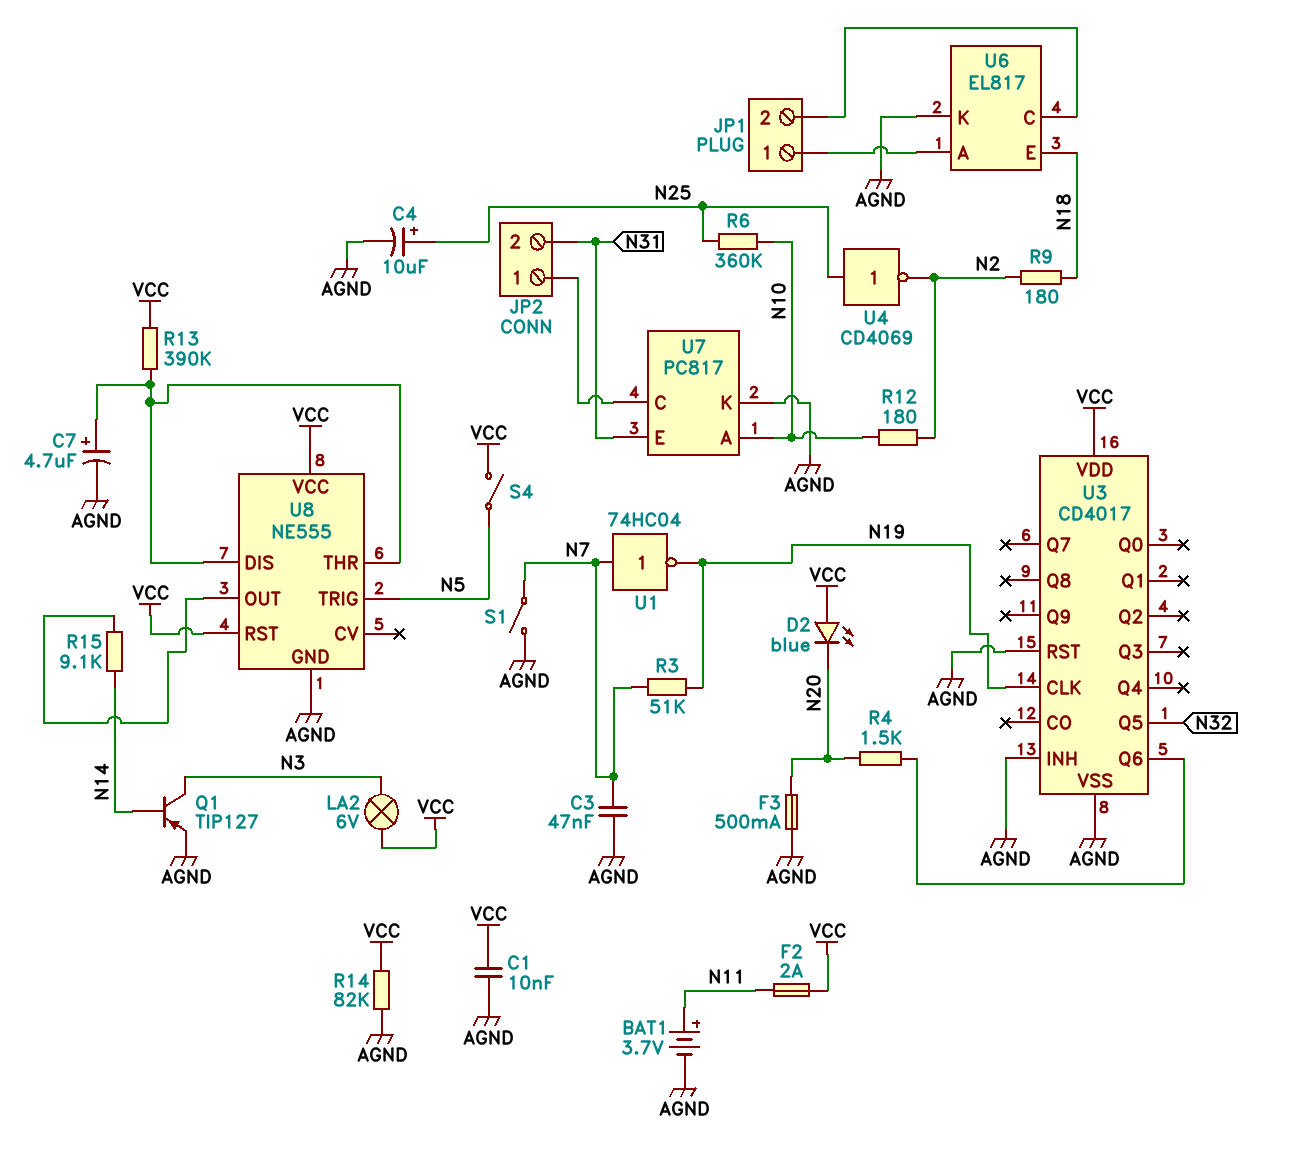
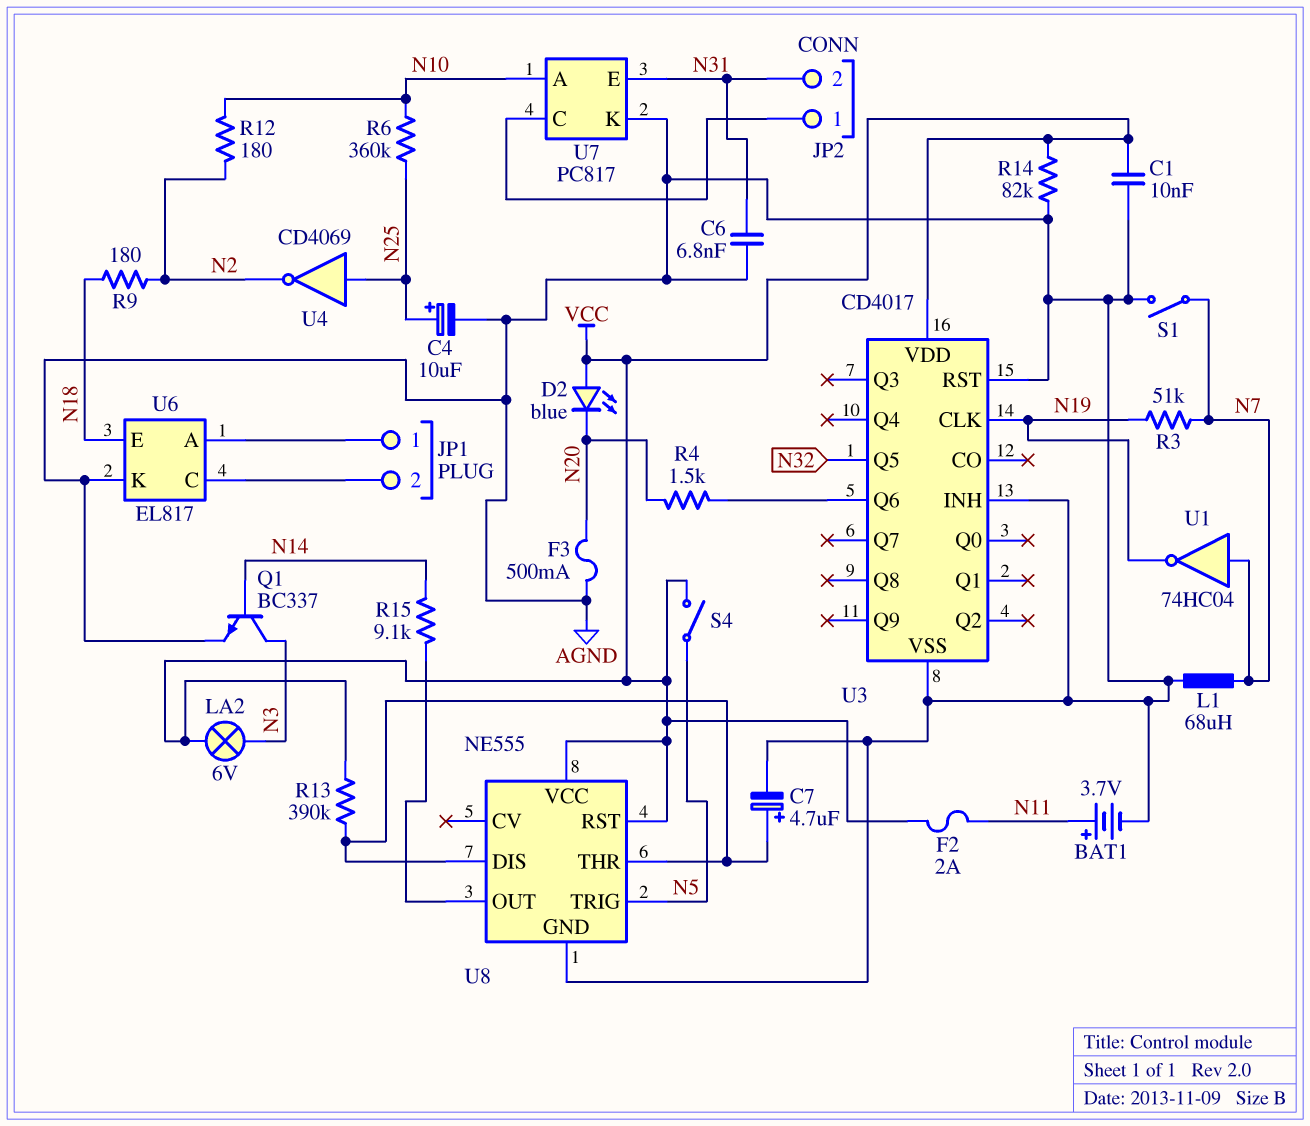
C3: 47nF (AGND, N7) -> none
C6: none -> 6.8nF (AGND, N31)
L1: none -> 68uH (AGND, N7)
Q1: PNP TIP127 (B N14, C N3, E AGND) -> NPN BC337 (B N14, C N3, E AGND)

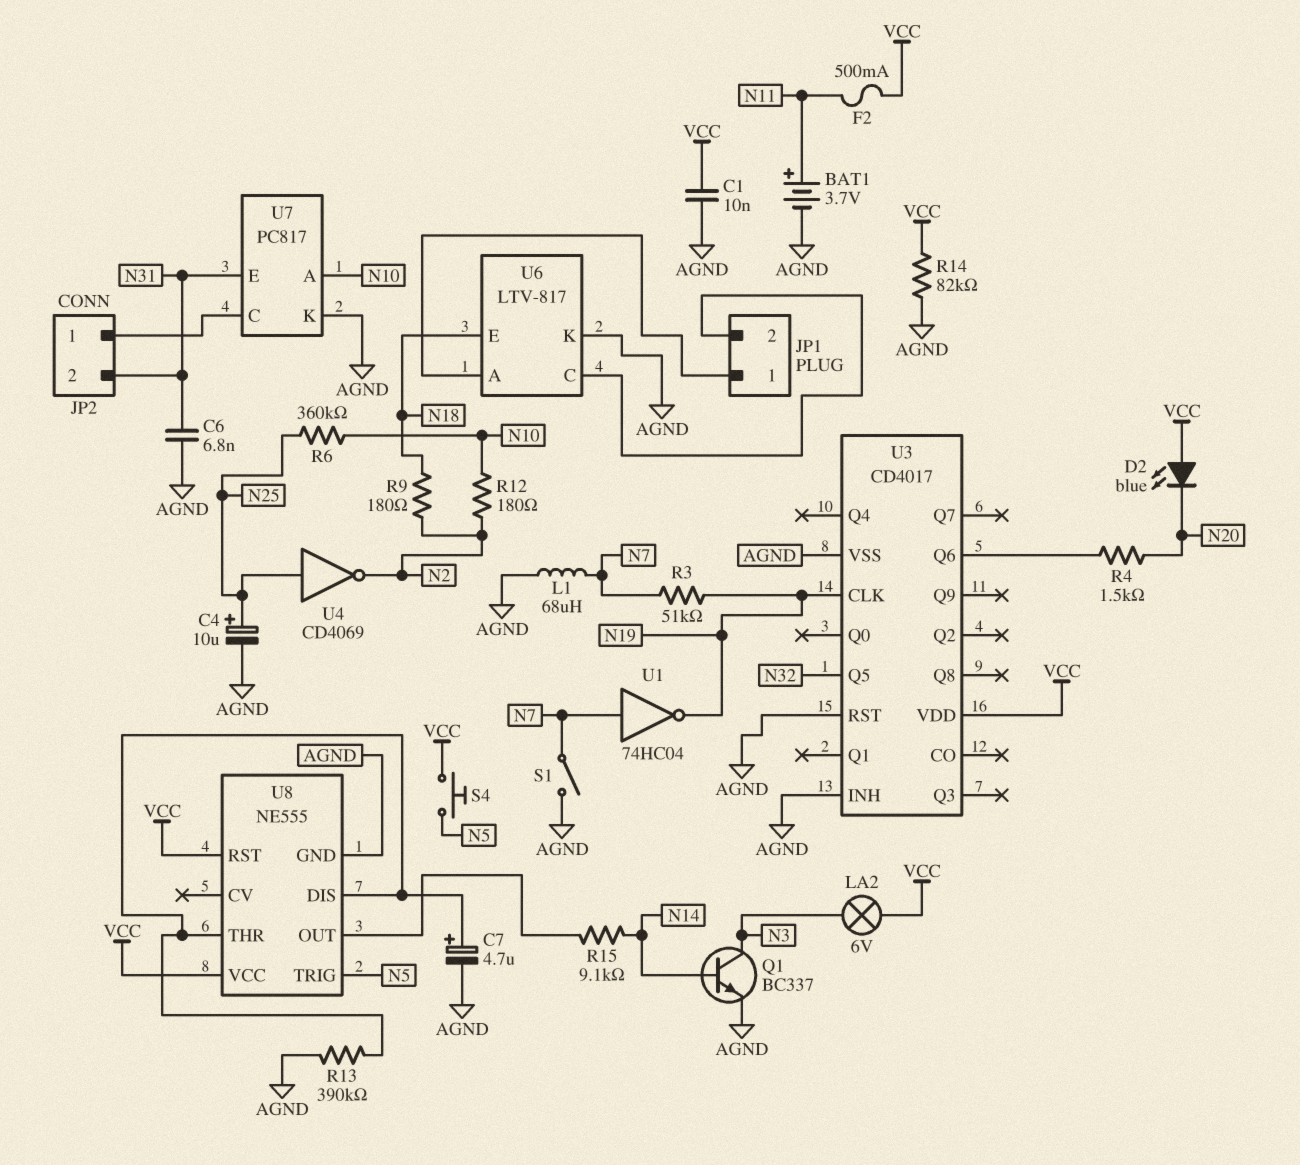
F2: 2A (N11, VCC) -> 500mA (N11, VCC)
F3: 500mA (AGND, N20) -> none
R13: 390k (U8/DIS, VCC) -> 390k (AGND, U8/DIS)
S4: switch (N5, VCC) -> button (N5, VCC)
U6: EL817 -> LTV-817

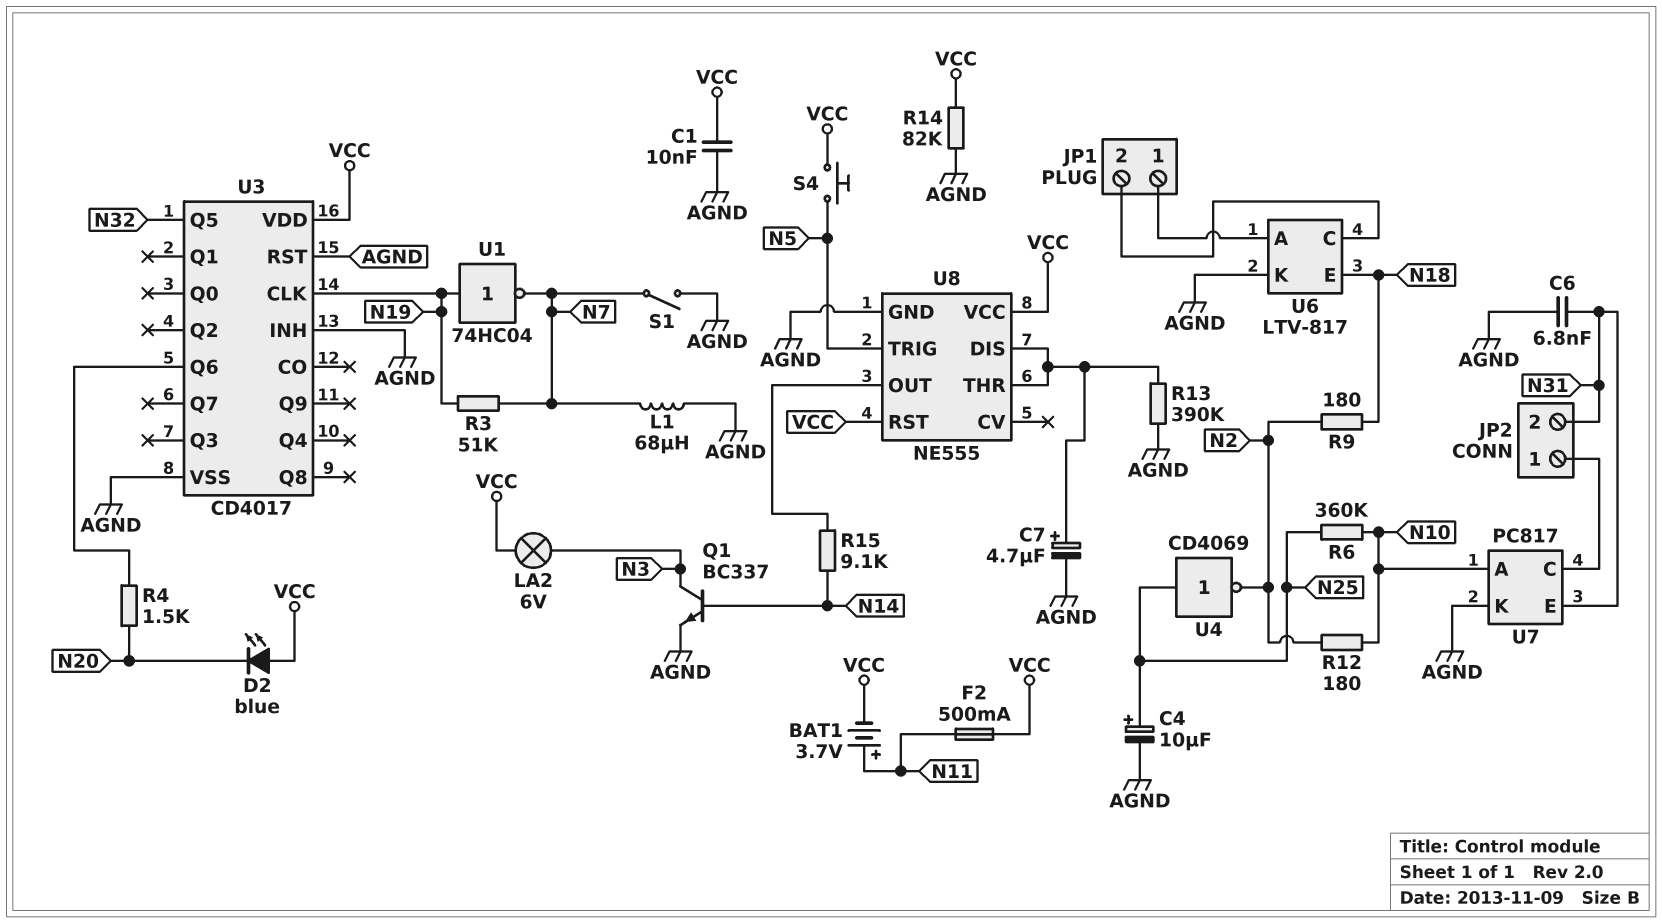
BAT1: 3.7V (plus N11, minus AGND) -> 3.7V (plus N11, minus VCC)
U1: NOT 74HC04 (in N7, out N19) -> NOT 74HC04 (in N19, out N7)

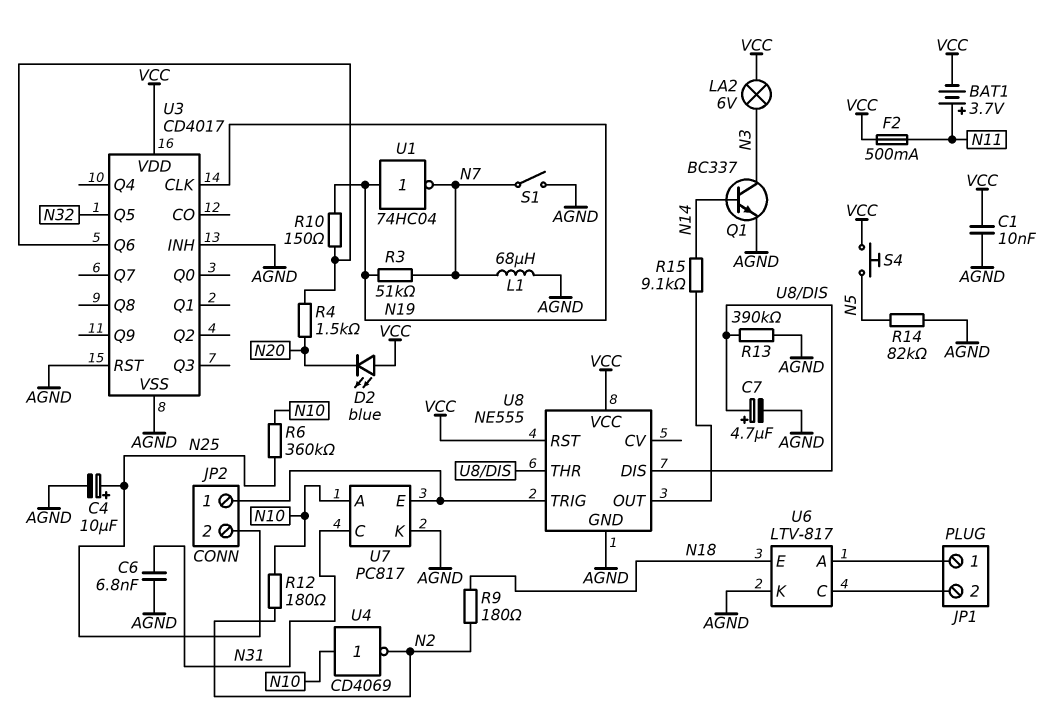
JP2 pin 2: N31 -> N25
R10: none -> 150 (N19, U3/Q6)
R14: 82k (AGND, VCC) -> 82k (AGND, N5)
U4: NOT CD4069 (in N25, out N2) -> NOT CD4069 (in N10, out N2)
U7 pin C: JP2/1 -> N31
U7 pin E: N31 -> JP2/1
U8 pin TRIG: N5 -> JP2/1

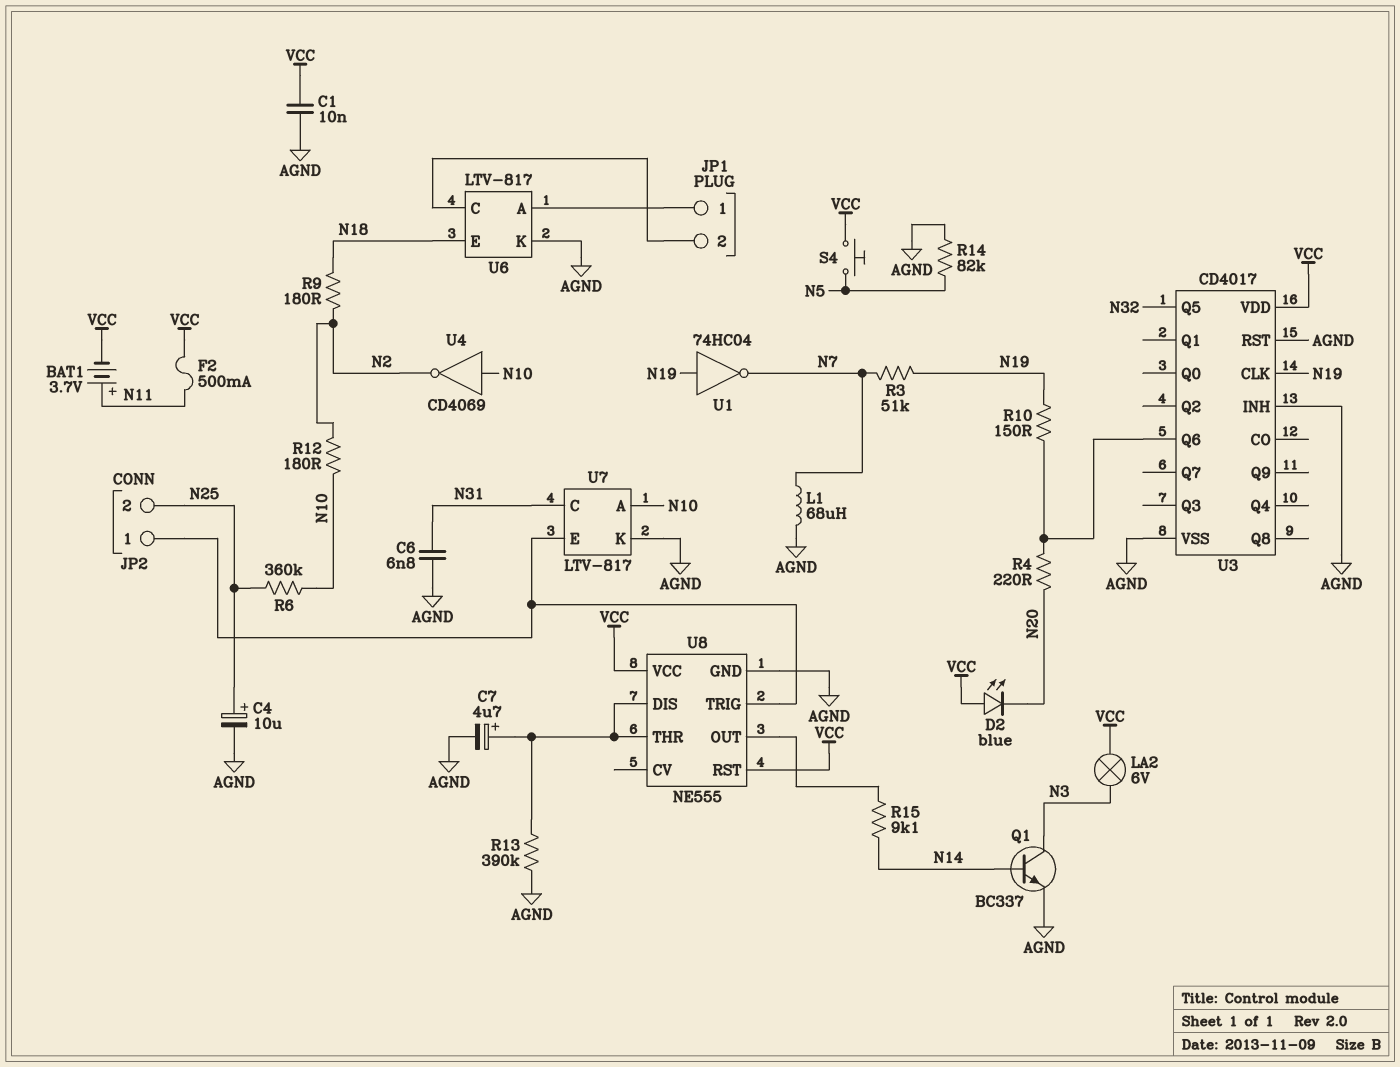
R4: 1.5k (N20, U3/Q6) -> 220 (N20, U3/Q6)
S1: switch (AGND, N7) -> none
U7: PC817 -> LTV-817

